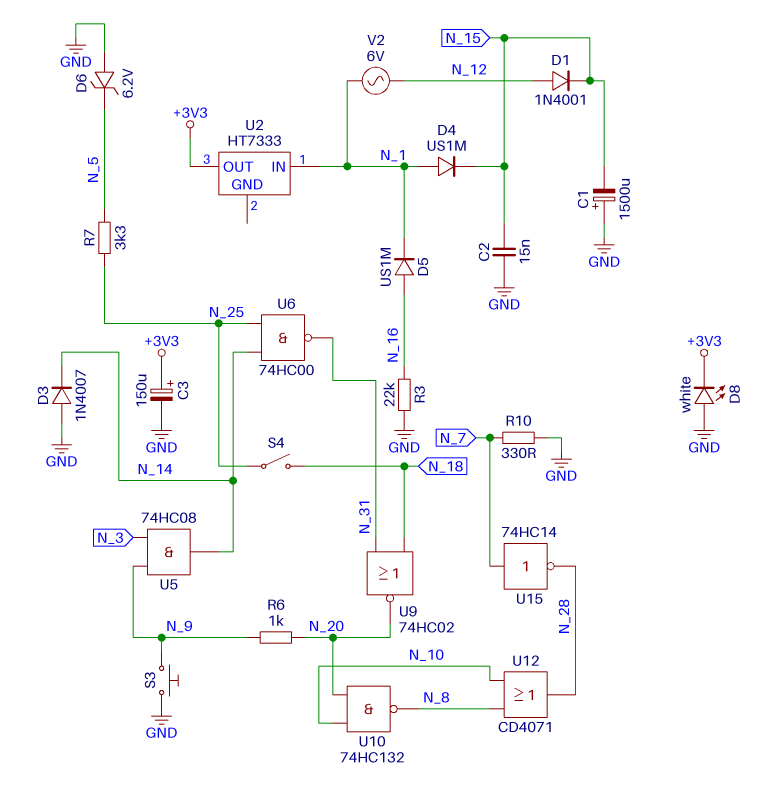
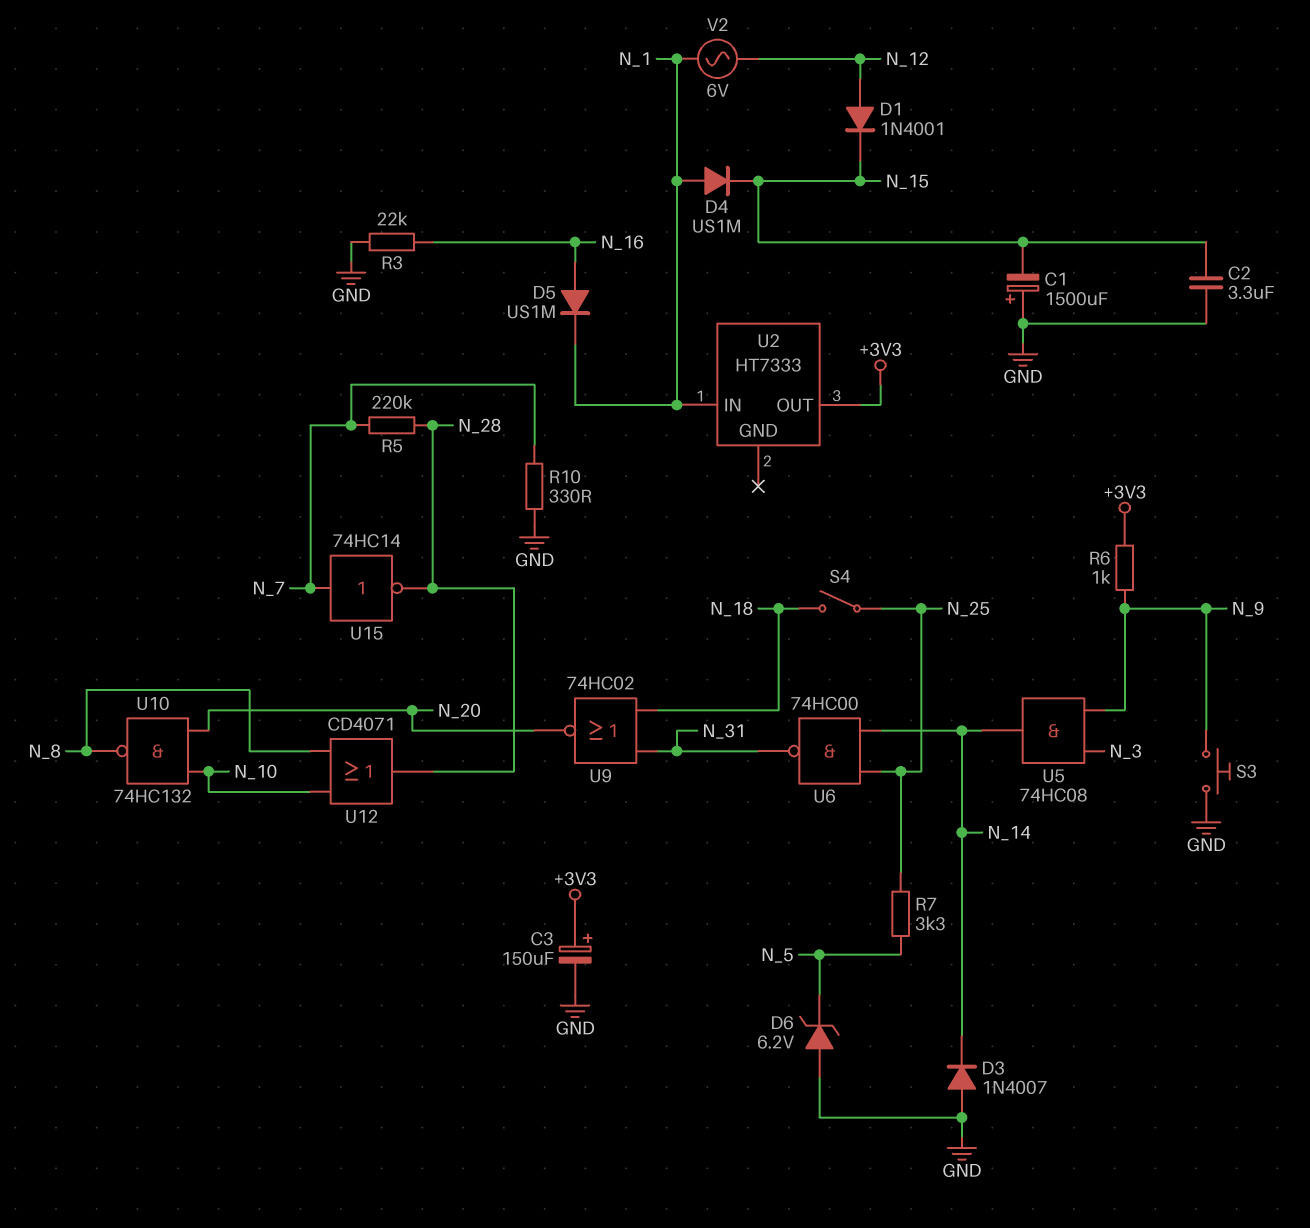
C2: 15nF (GND, N_15) -> 3.3uF (GND, N_15)
D8: LED white (A GND, K +3V3) -> none
R5: none -> 220k (N_7, N_28)
R6: 1k (N_9, N_20) -> 1k (+3V3, N_9)

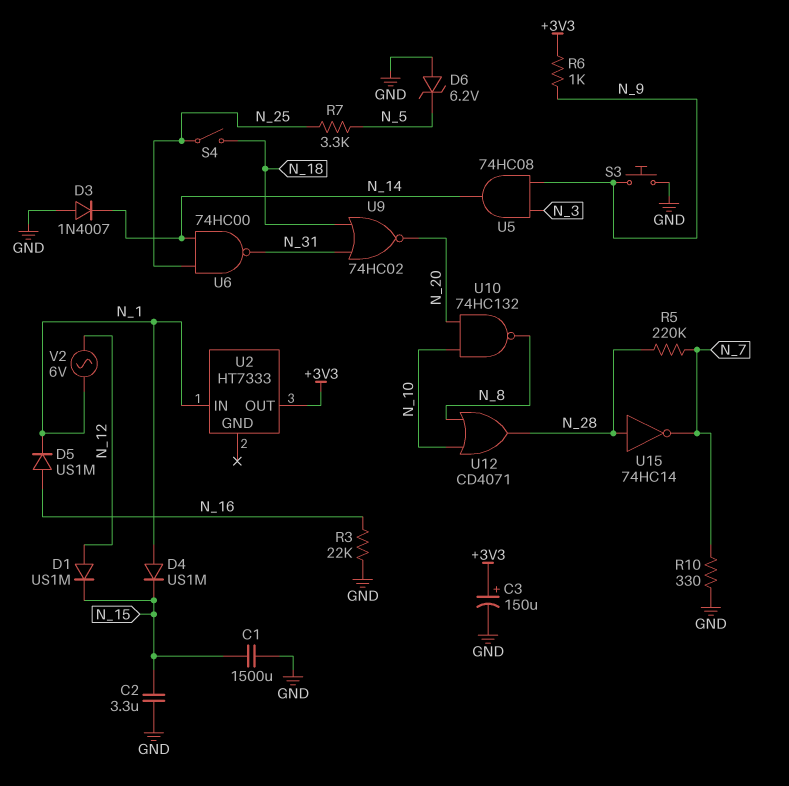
C1: 1500uF (plus GND, minus N_15) -> 1500uF (GND, N_15)
D1: diode 1N4001 (A N_12, K N_15) -> diode US1M (A N_12, K N_15)
U15: NOT 74HC14 (in N_7, out N_28) -> NOT 74HC14 (in N_28, out N_7)

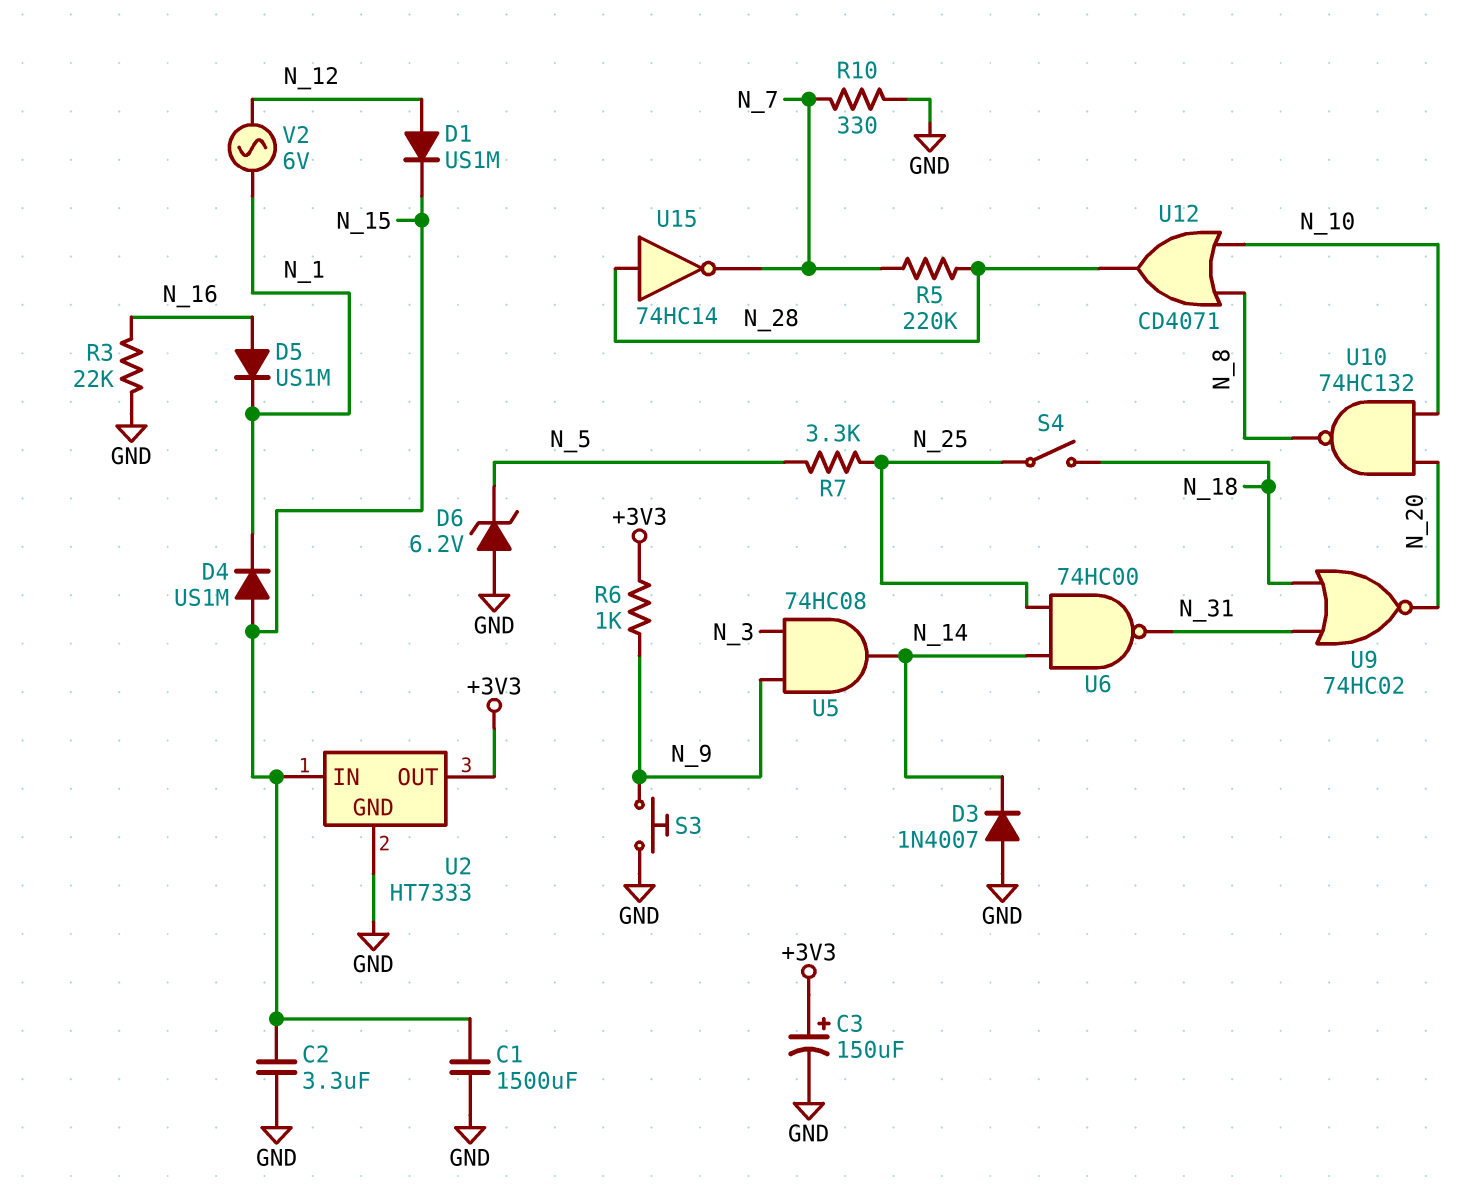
D4: diode US1M (A N_1, K N_15) -> diode US1M (A N_15, K N_1)
U2 pin GND: none -> GND
U2 pin IN: N_1 -> N_15

